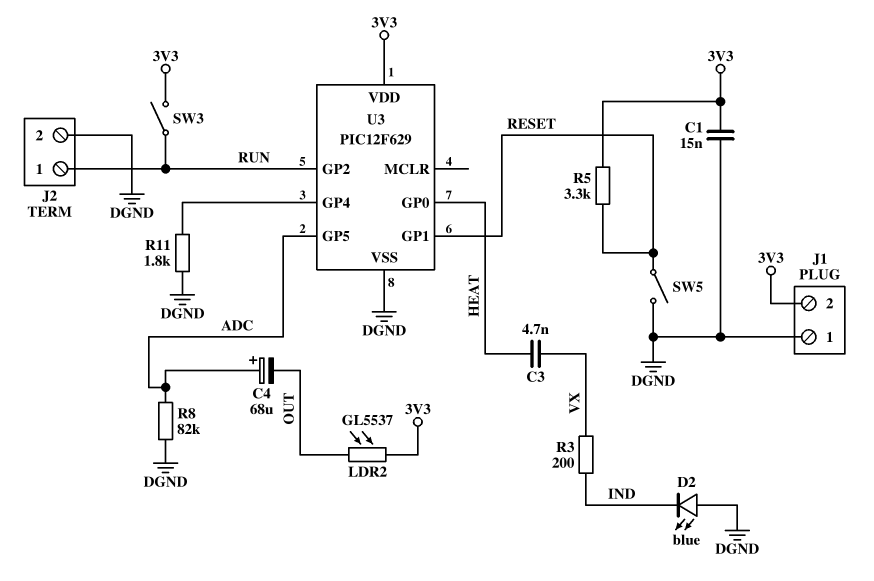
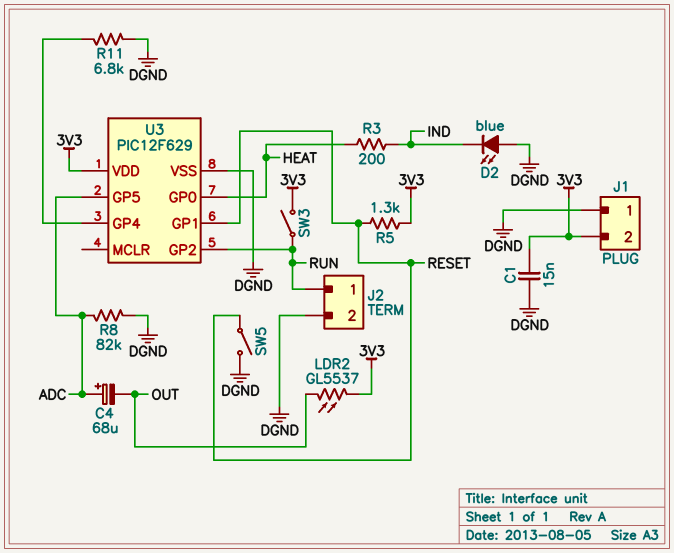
C3: 4.7nF (HEAT, VX) -> none
R3: 200 (IND, VX) -> 200 (HEAT, IND)
R5: 3.3k (3V3, RESET) -> 1.3k (3V3, RESET)
R11: 1.8k (DGND, U3/GP4) -> 6.8k (DGND, U3/GP4)

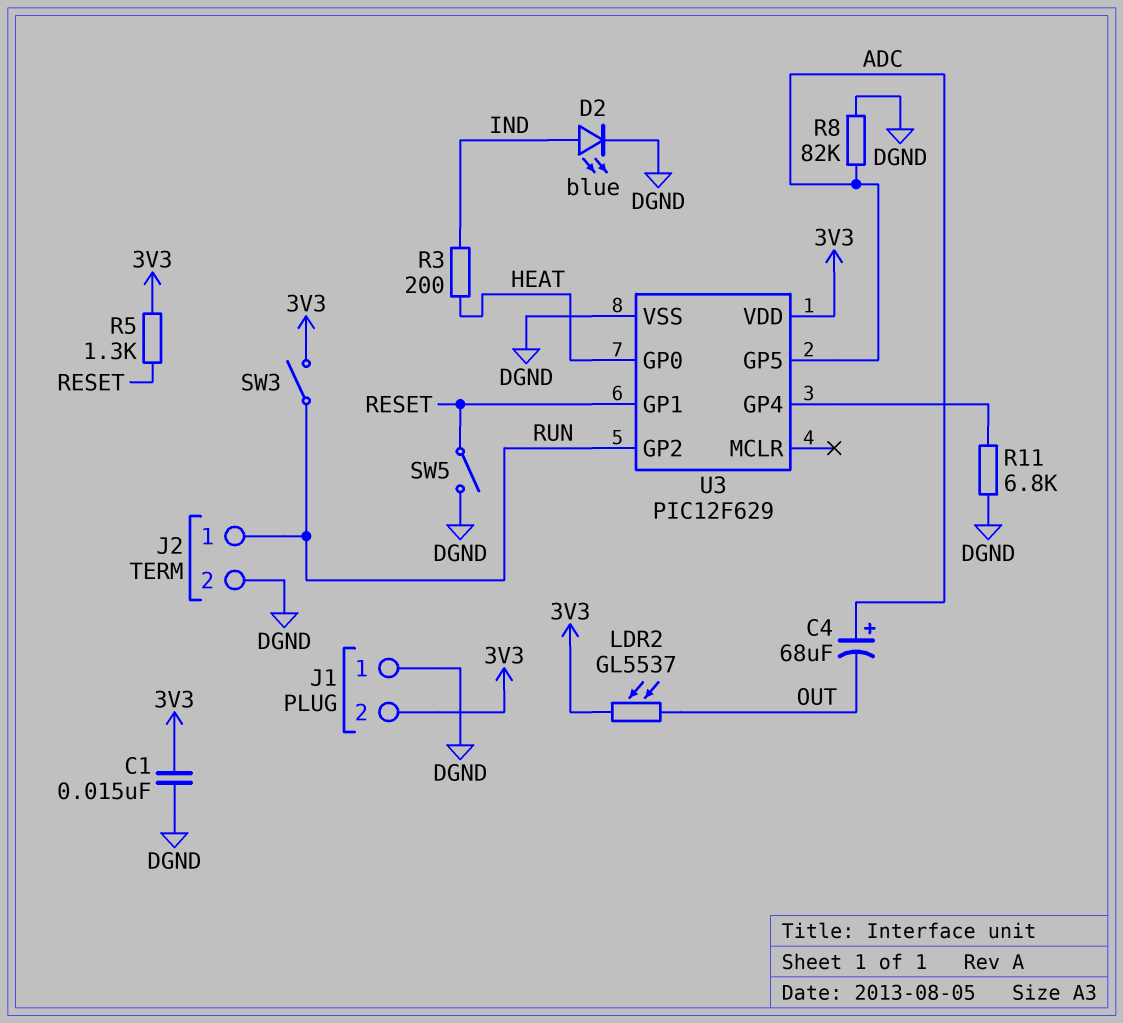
D2: LED blue (A DGND, K IND) -> LED blue (A IND, K DGND)

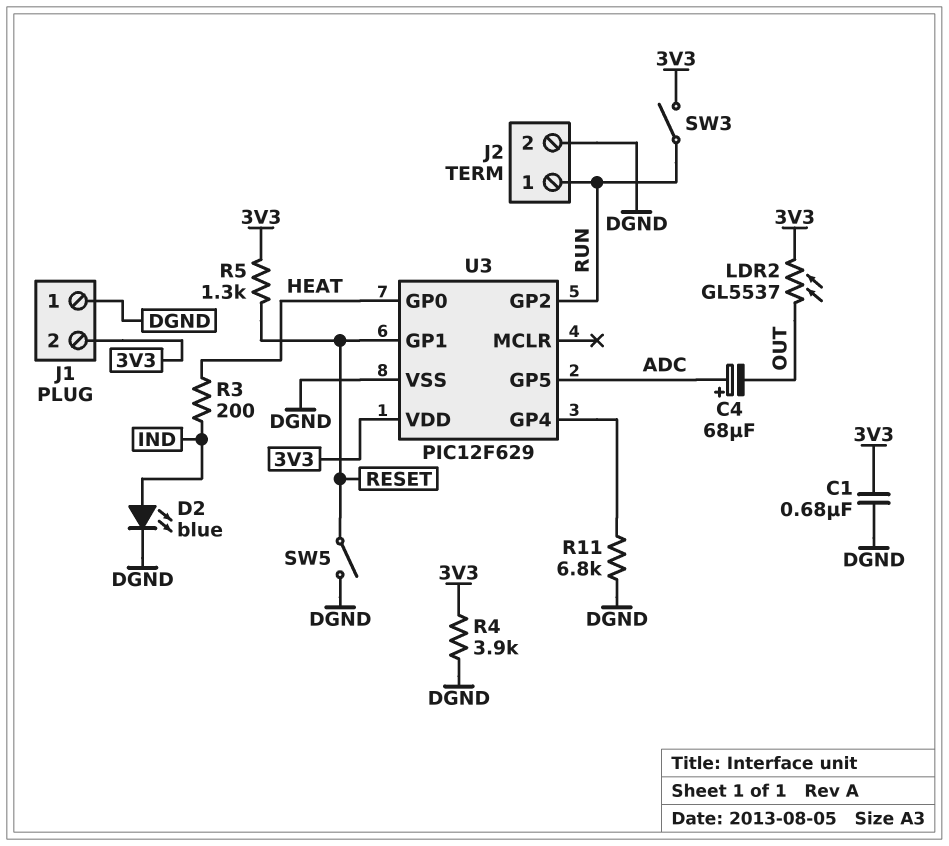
C1: 15nF (3V3, DGND) -> 680nF (3V3, DGND)
R4: none -> 3.9k (3V3, DGND)
R8: 82k (ADC, DGND) -> none

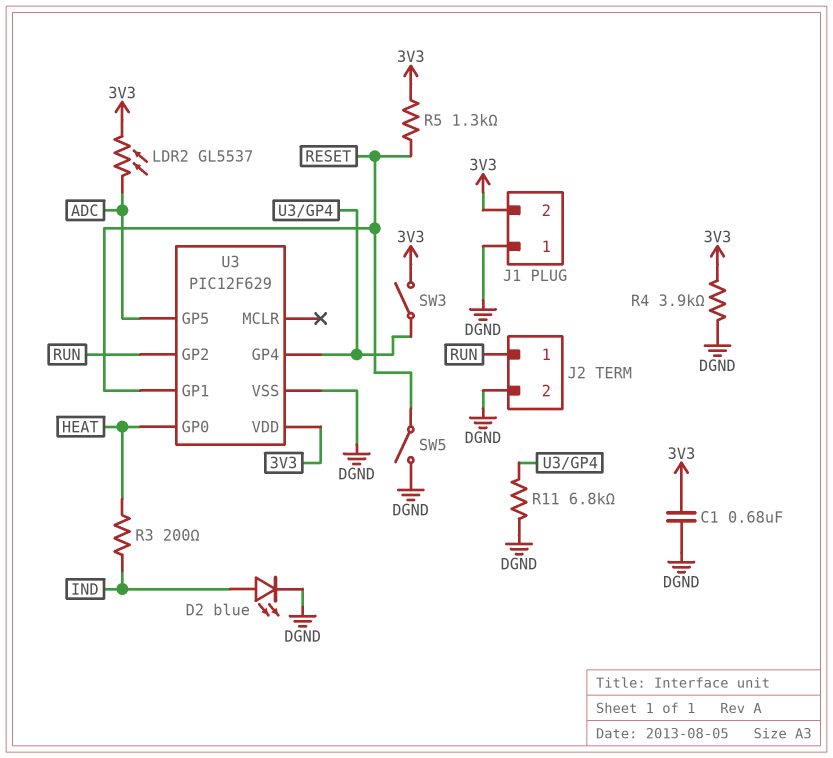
C4: 68uF (plus ADC, minus OUT) -> none
LDR2: GL5537 (3V3, OUT) -> GL5537 (3V3, ADC)
SW3: switch (3V3, RUN) -> switch (3V3, U3/GP4)

